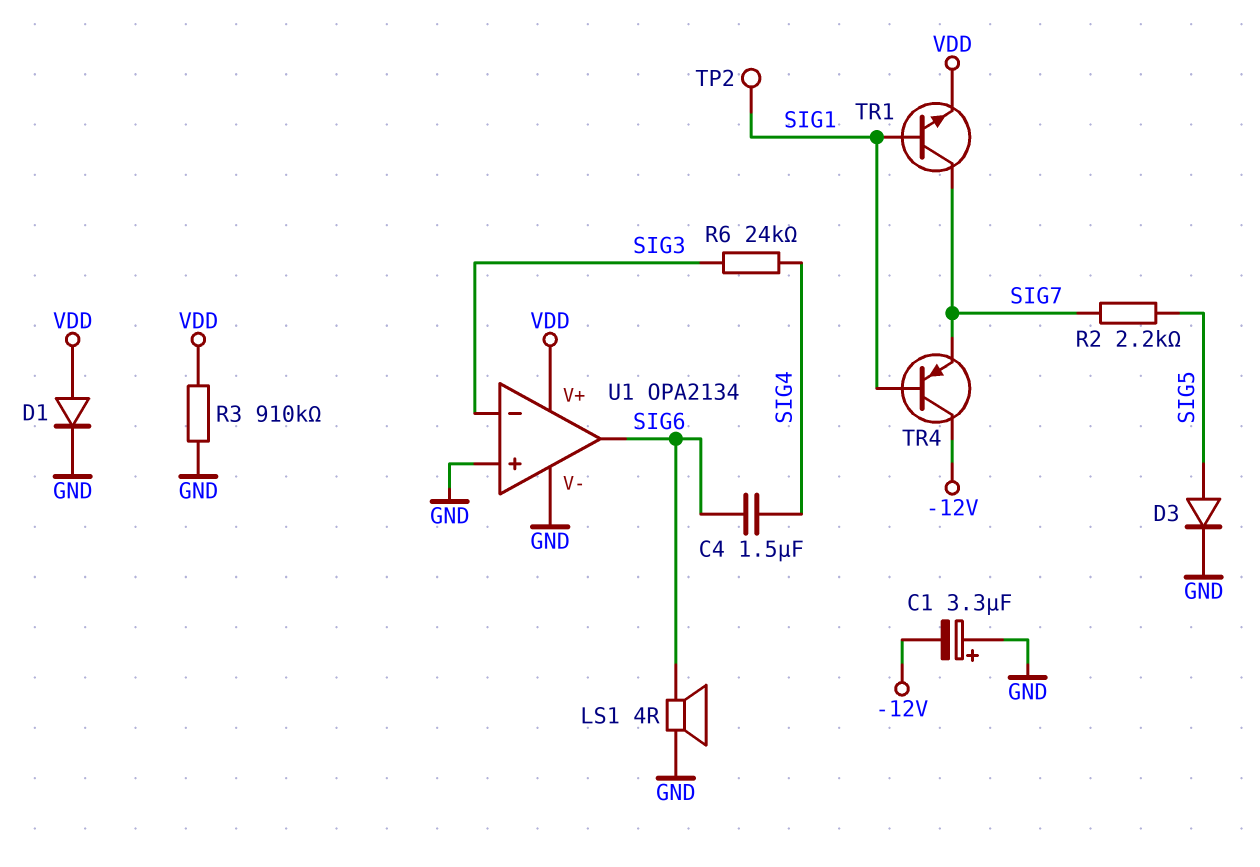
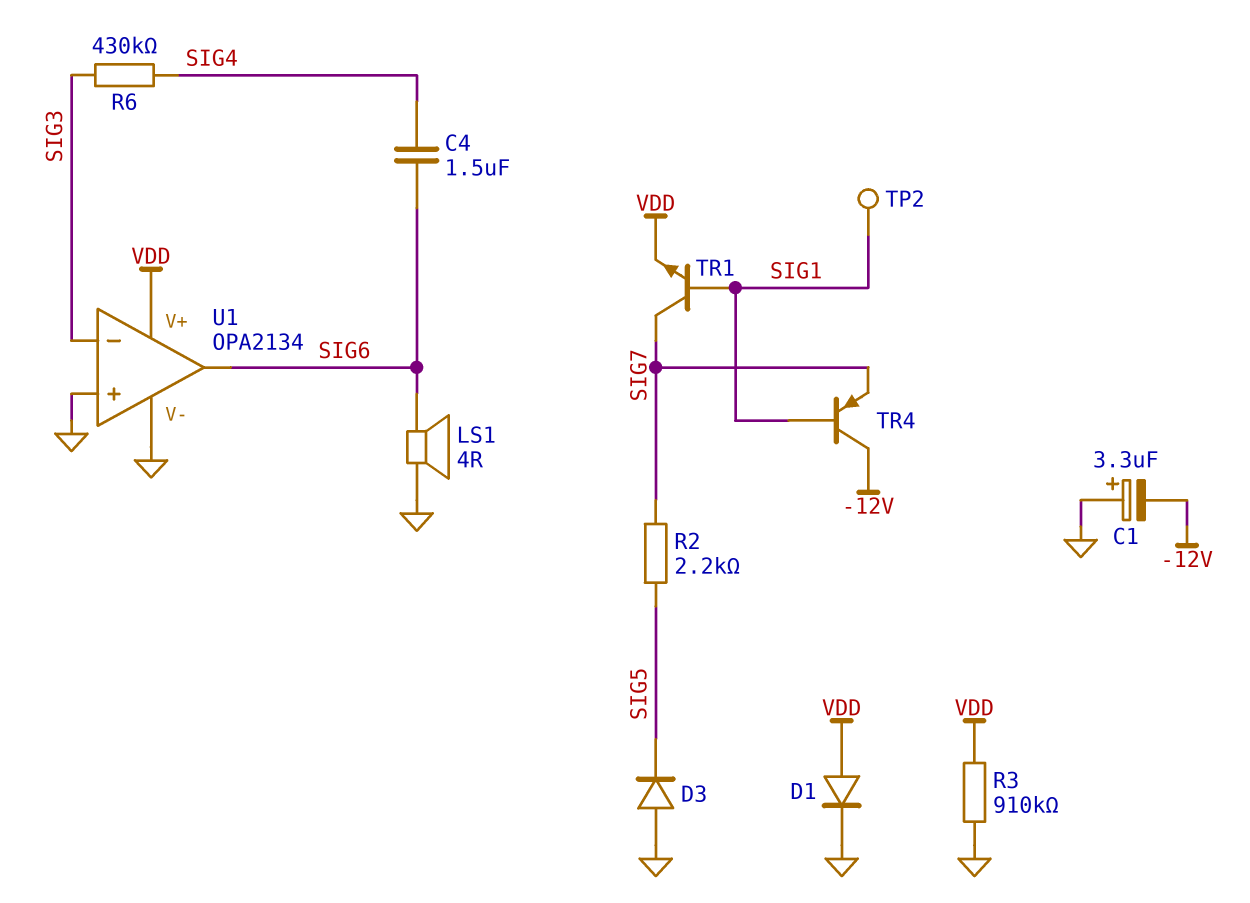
D3: diode (A SIG5, K GND) -> diode (A GND, K SIG5)
R6: 24k (SIG3, SIG4) -> 430k (SIG3, SIG4)

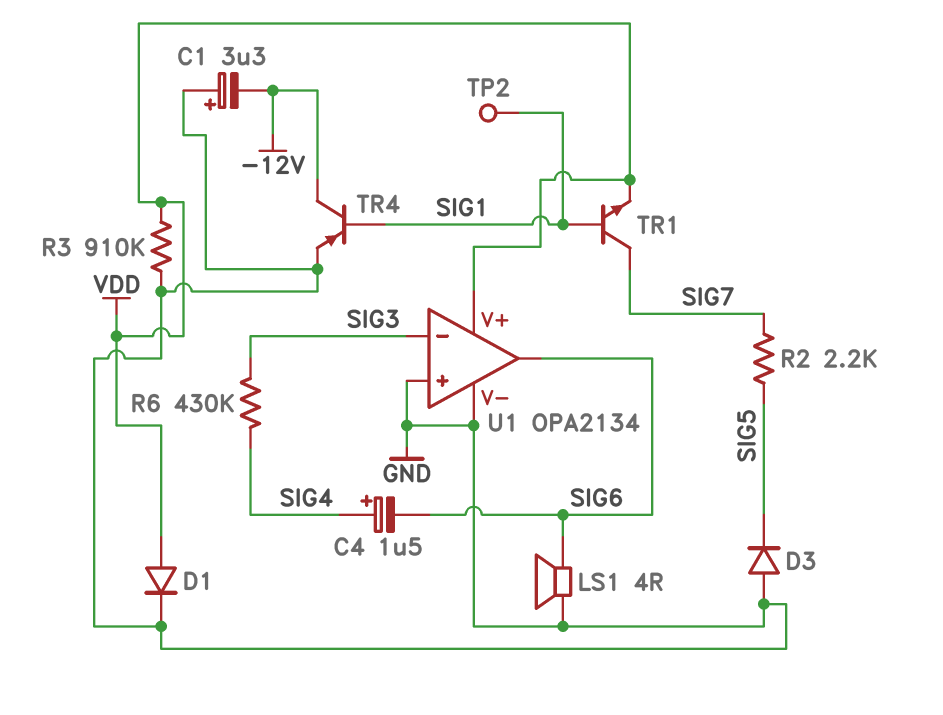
C4: 1.5uF (SIG4, SIG6) -> 1.5uF (plus SIG4, minus SIG6)
TR4: PNP (B SIG1, C -12V, E SIG7) -> PNP (B SIG1, C -12V, E GND)

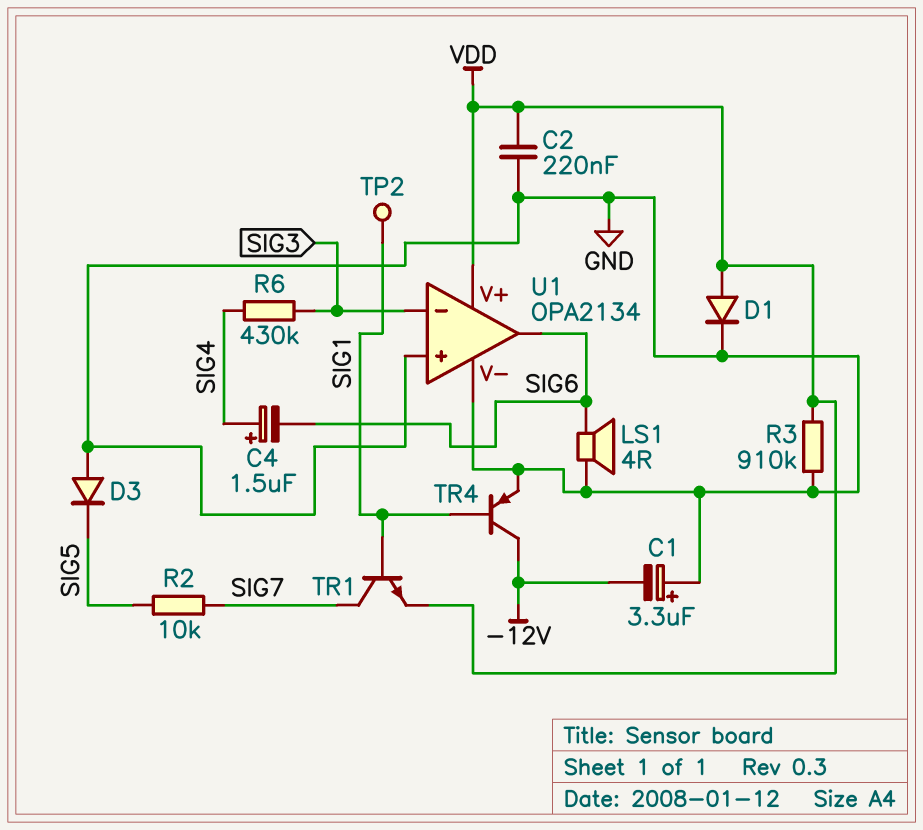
C2: none -> 220nF (GND, VDD)
R2: 2.2k (SIG5, SIG7) -> 10k (SIG5, SIG7)

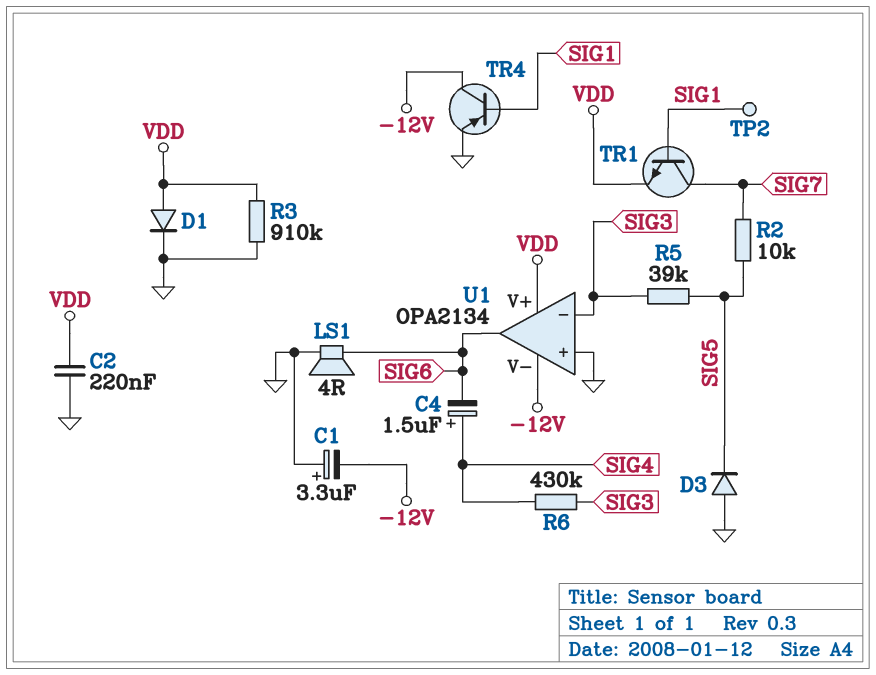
R5: none -> 39k (SIG3, SIG5)
U1 pin V-: GND -> -12V

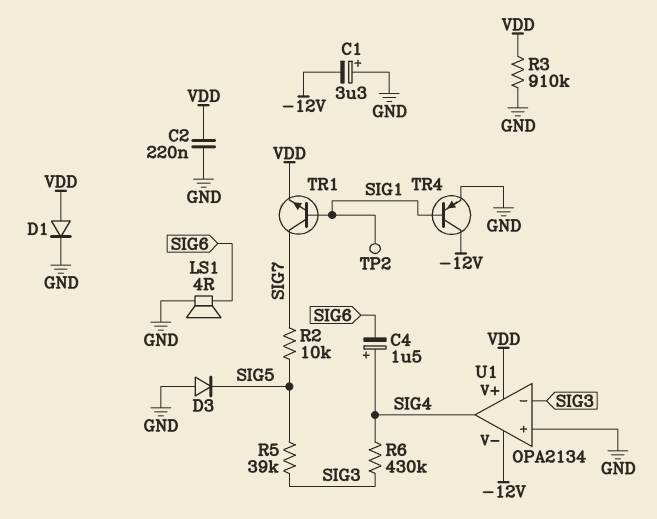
U1 pin out: SIG6 -> SIG4

